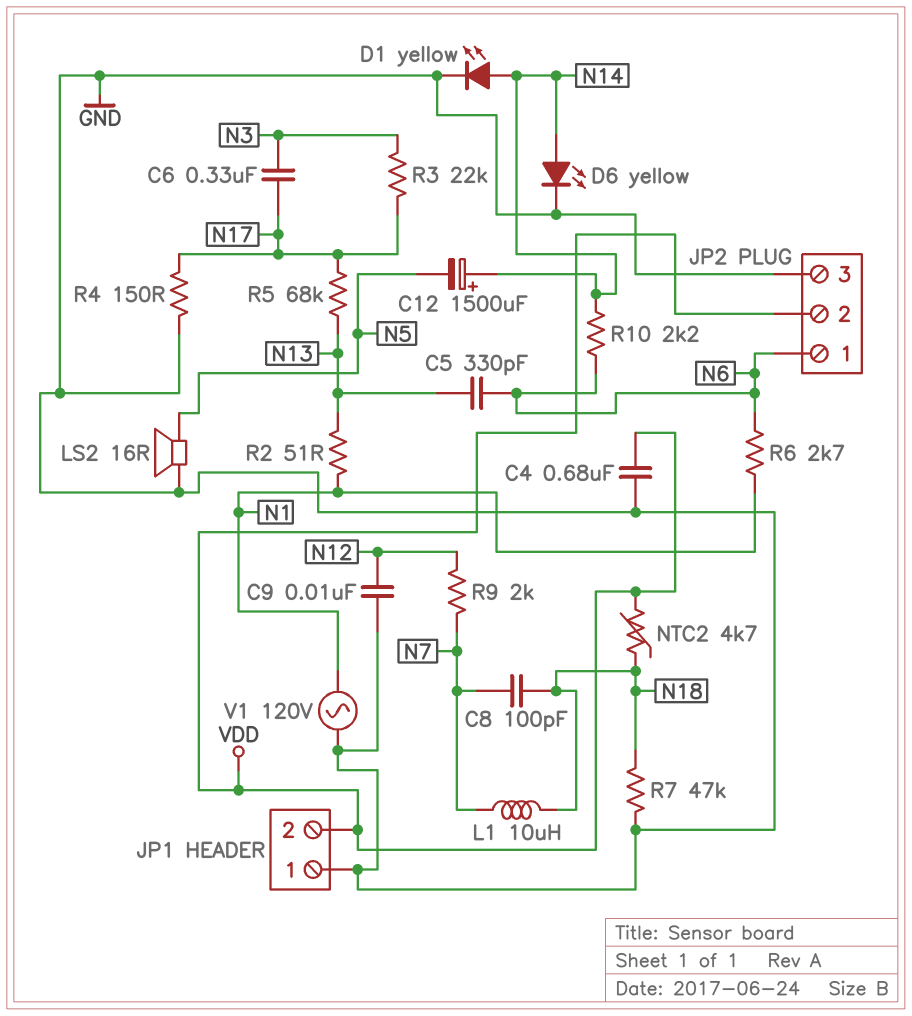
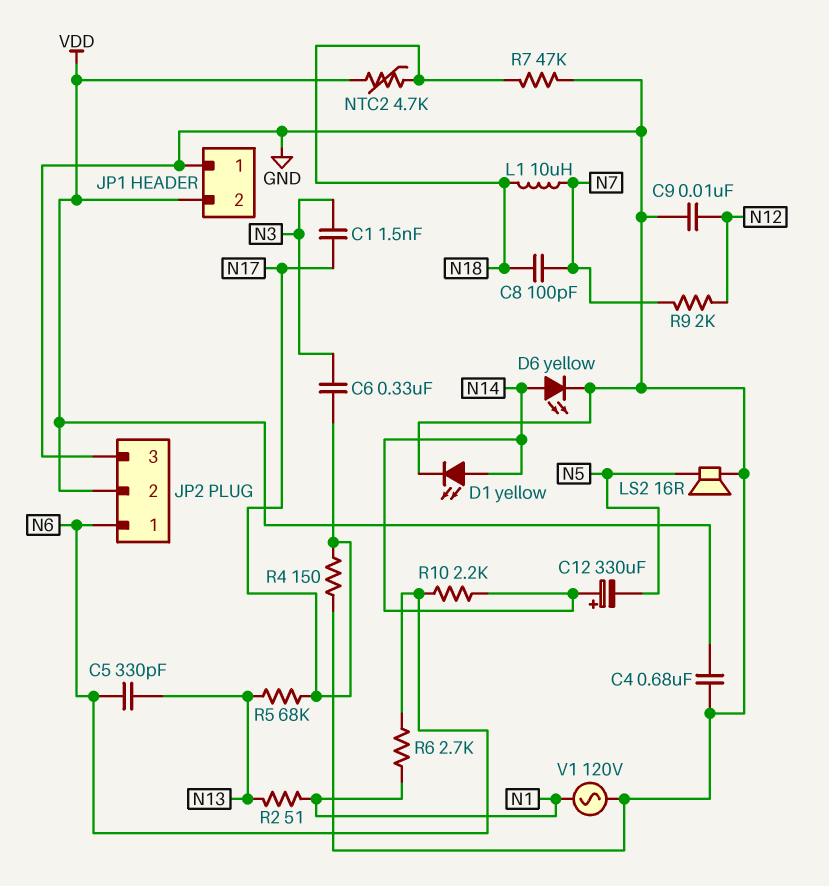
C1: none -> 1.5nF (N3, N17)
C12: 1500uF (plus N14, minus N5) -> 330uF (plus N14, minus N5)
R3: 22k (N3, N17) -> none

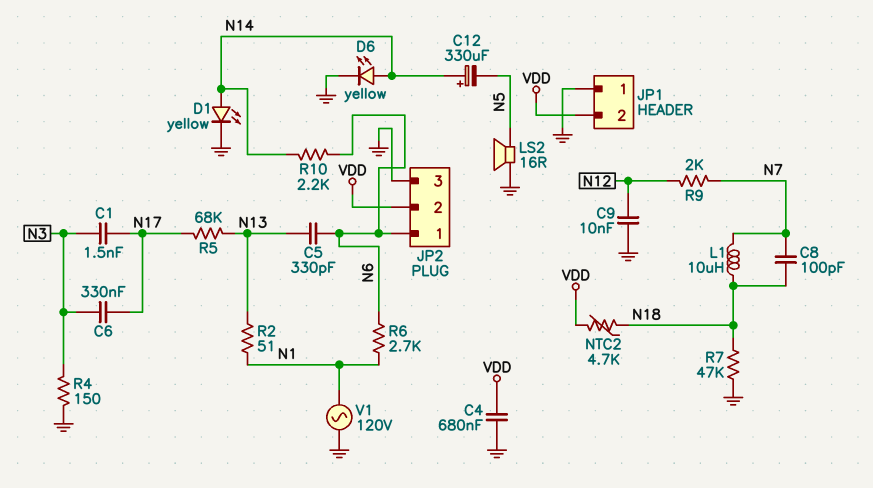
R4: 150 (GND, N17) -> 150 (GND, N3)

